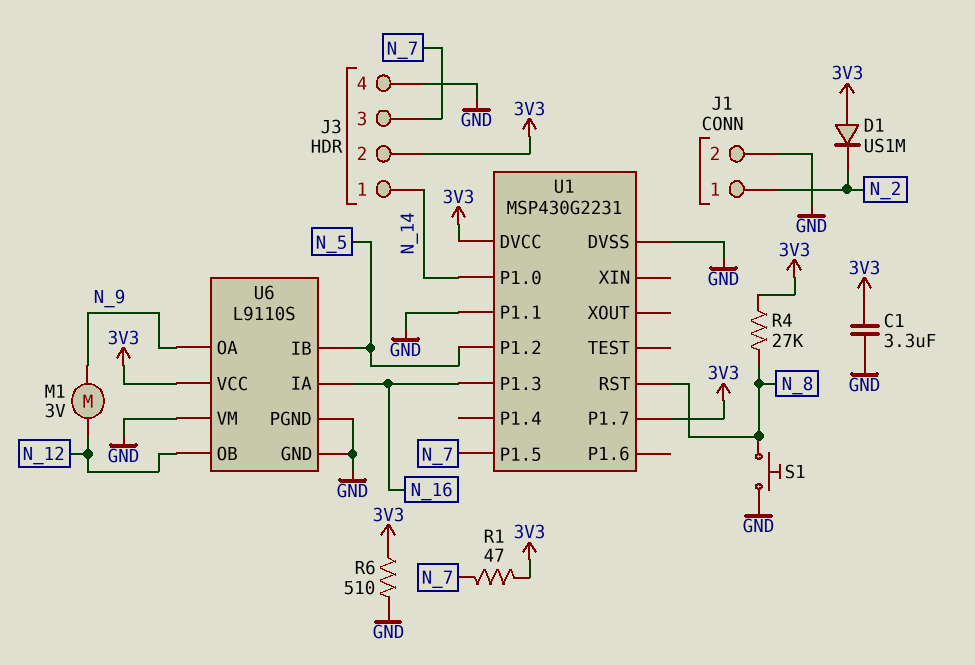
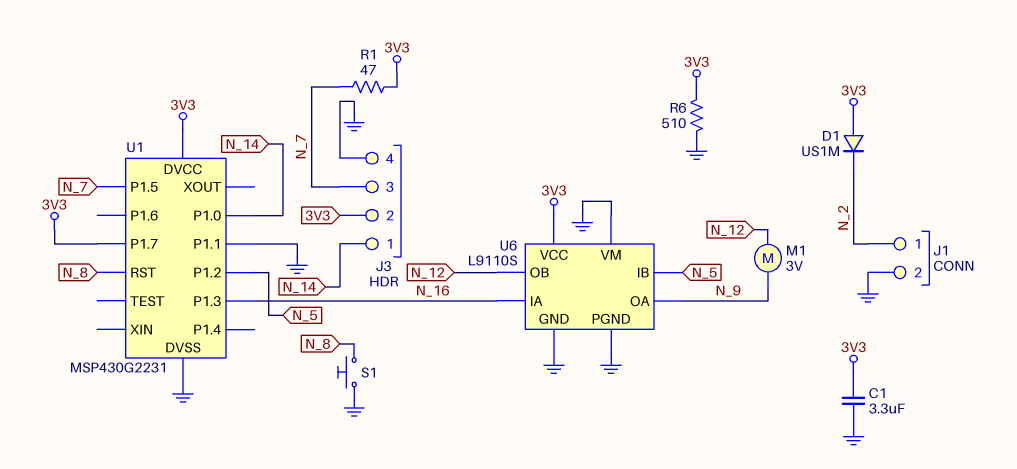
R4: 27k (3V3, N_8) -> none

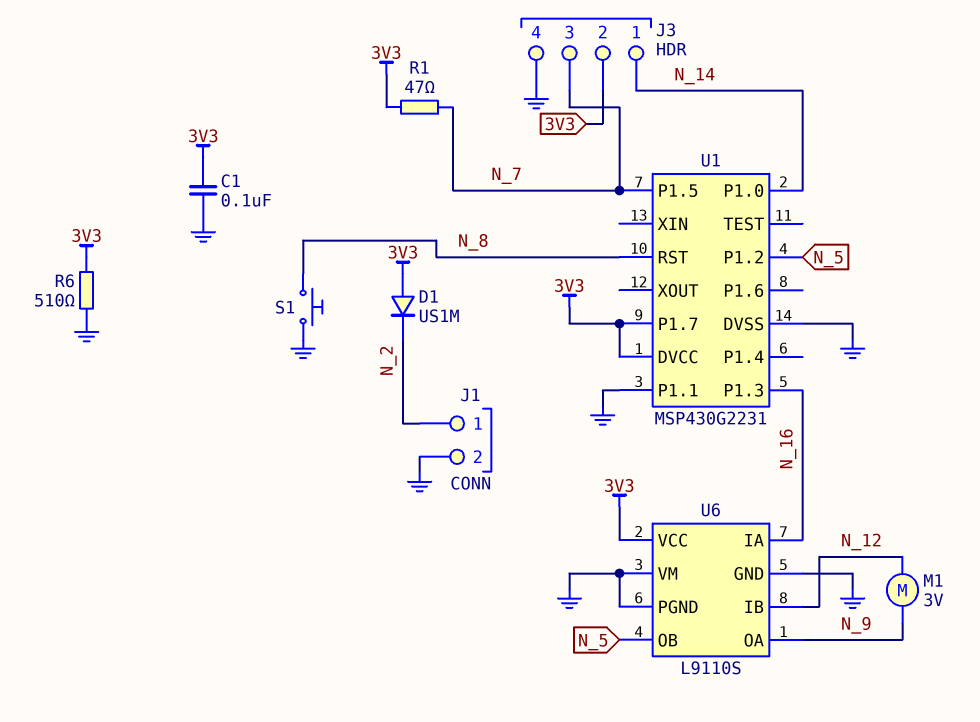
C1: 3.3uF (3V3, GND) -> 100nF (3V3, GND)
U6 pin IB: N_5 -> N_12
U6 pin OB: N_12 -> N_5

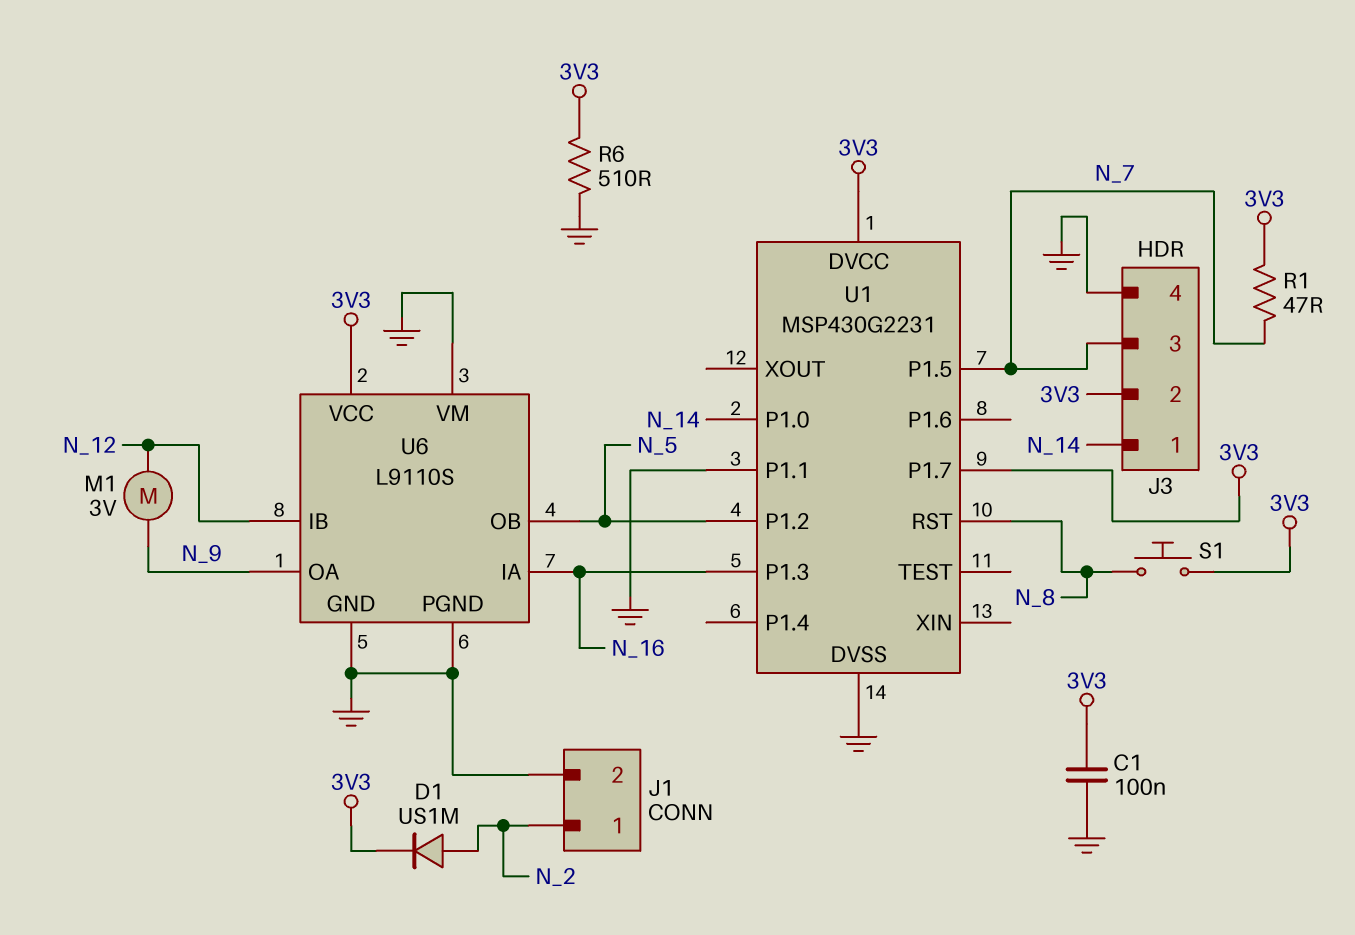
D1: diode US1M (A 3V3, K N_2) -> diode US1M (A N_2, K 3V3)
S1: button (GND, N_8) -> button (3V3, N_8)

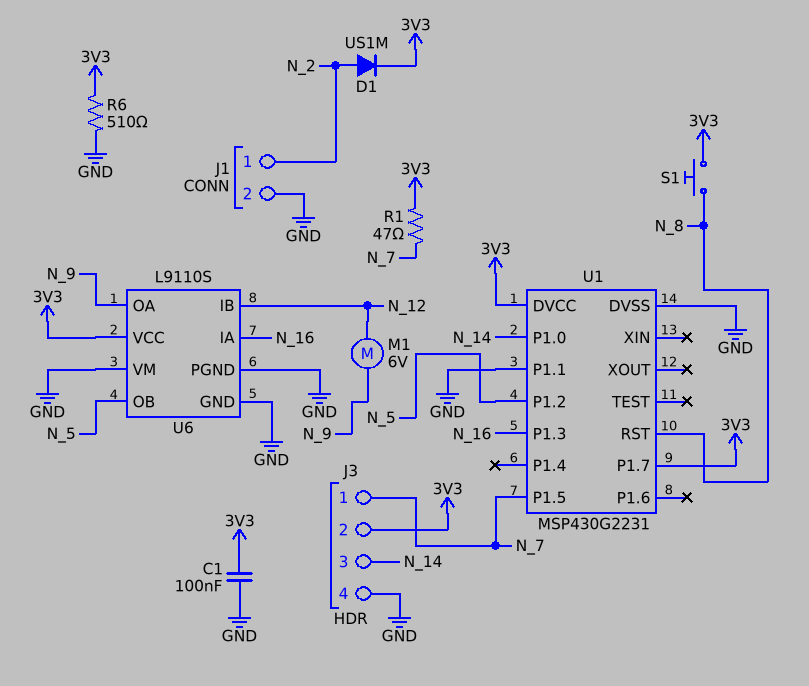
J3 pin 1: N_14 -> N_7
J3 pin 3: N_7 -> N_14
M1: motor 3V (N_9, N_12) -> motor 6V (N_9, N_12)

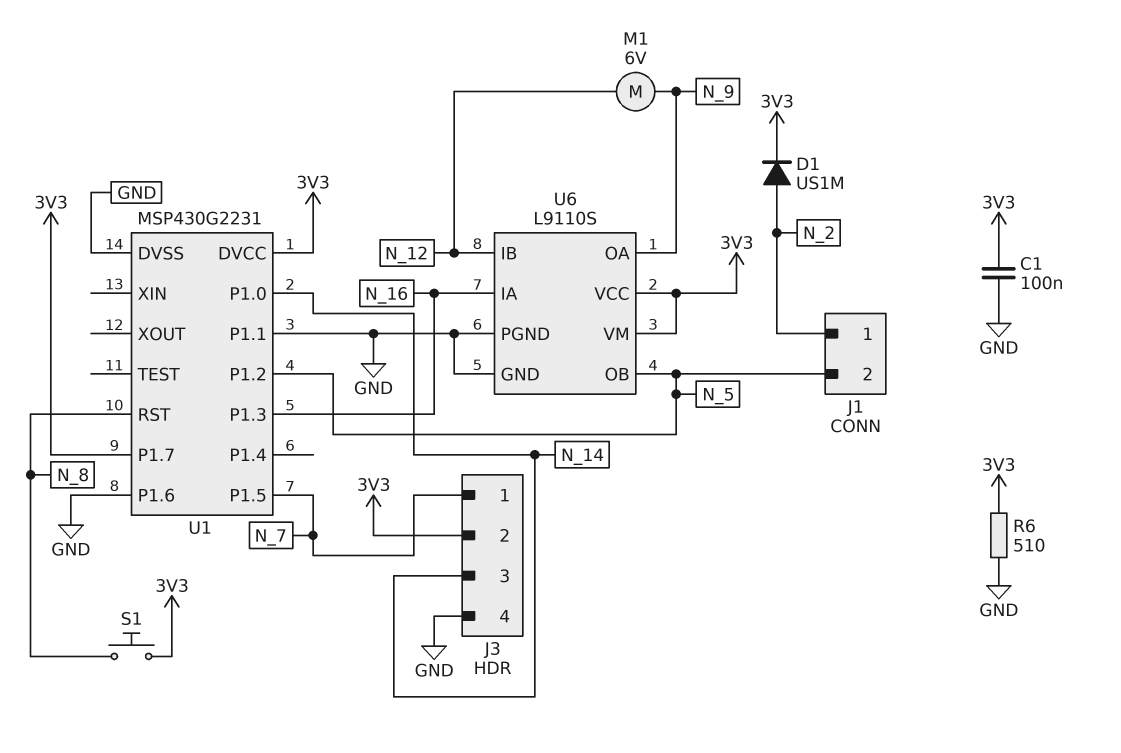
J1 pin 2: GND -> N_5
R1: 47 (3V3, N_7) -> none
U1 pin P1.6: none -> GND
U6 pin VM: GND -> 3V3

